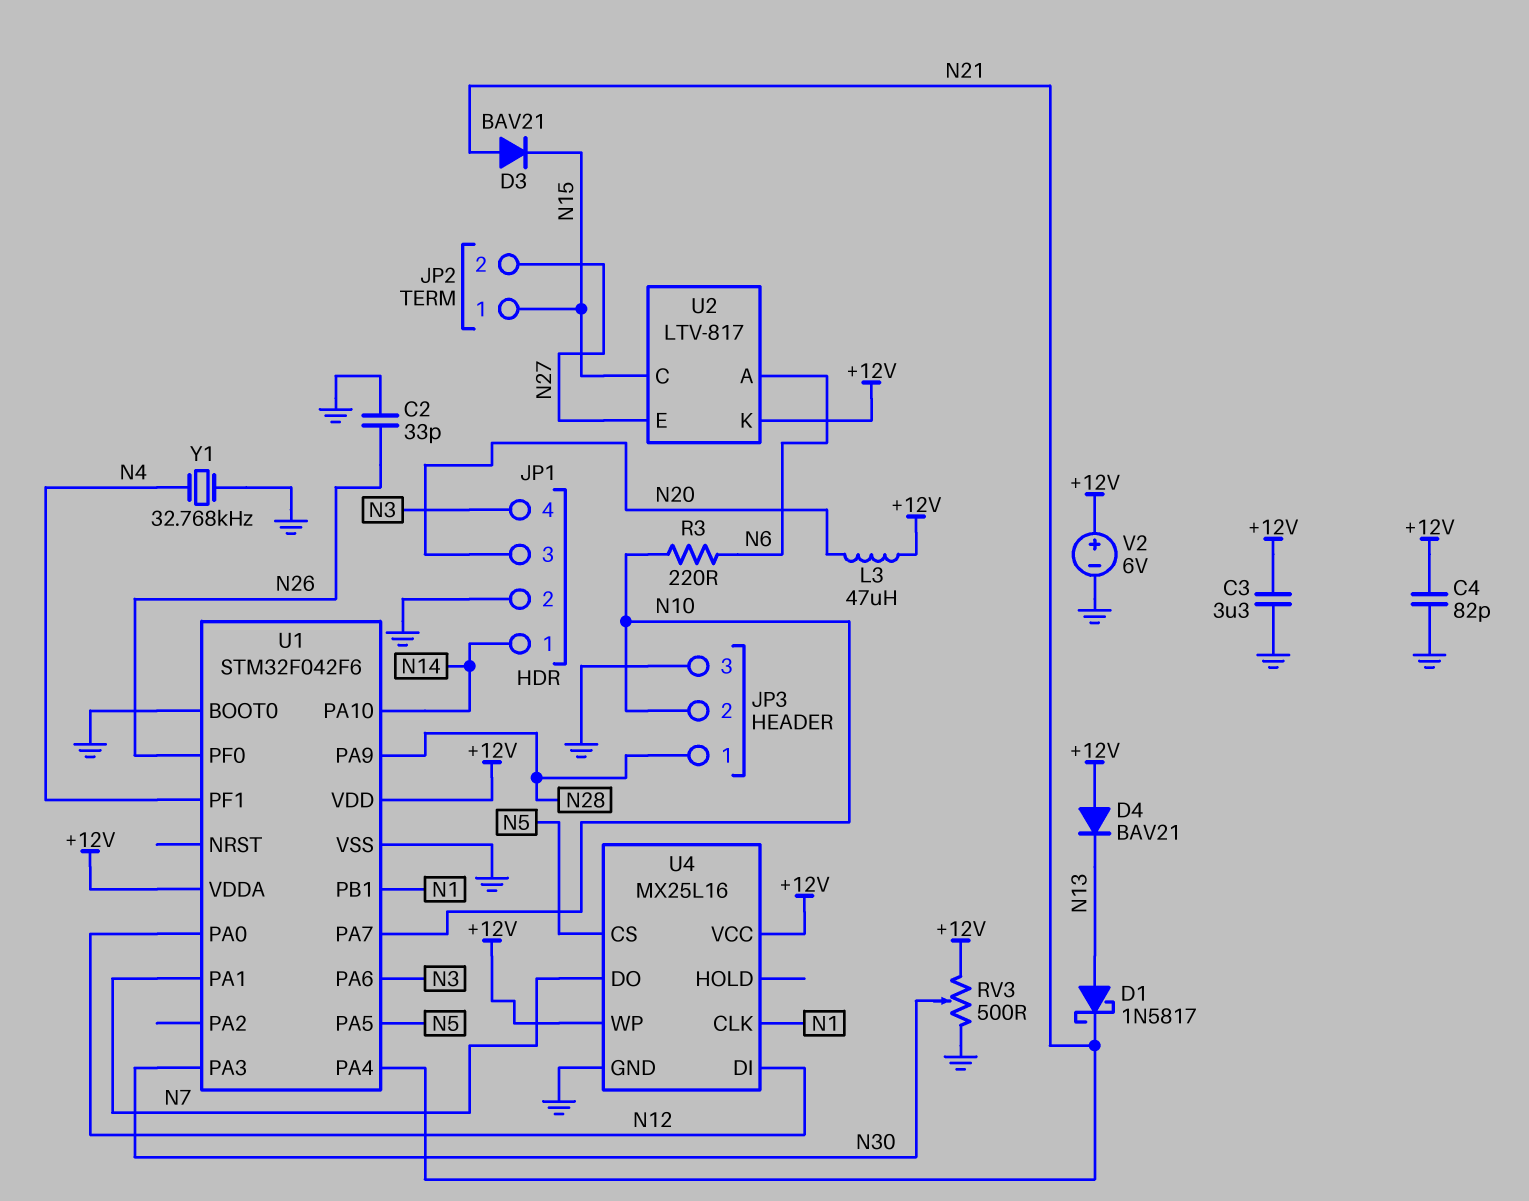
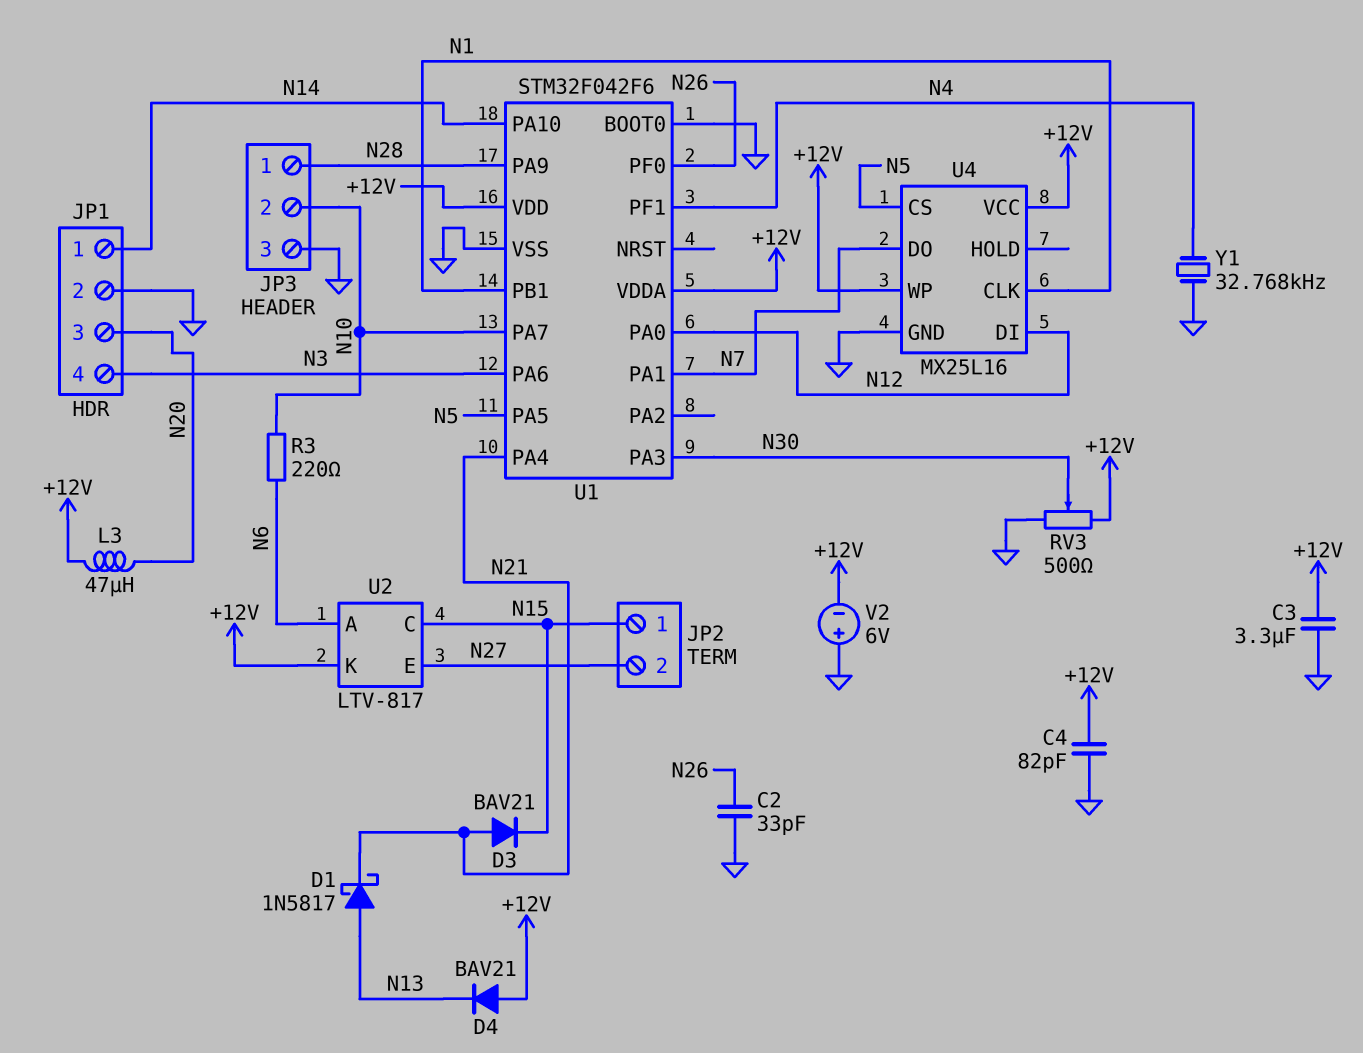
V2: 6V (plus +12V, minus GND) -> 6V (plus GND, minus +12V)

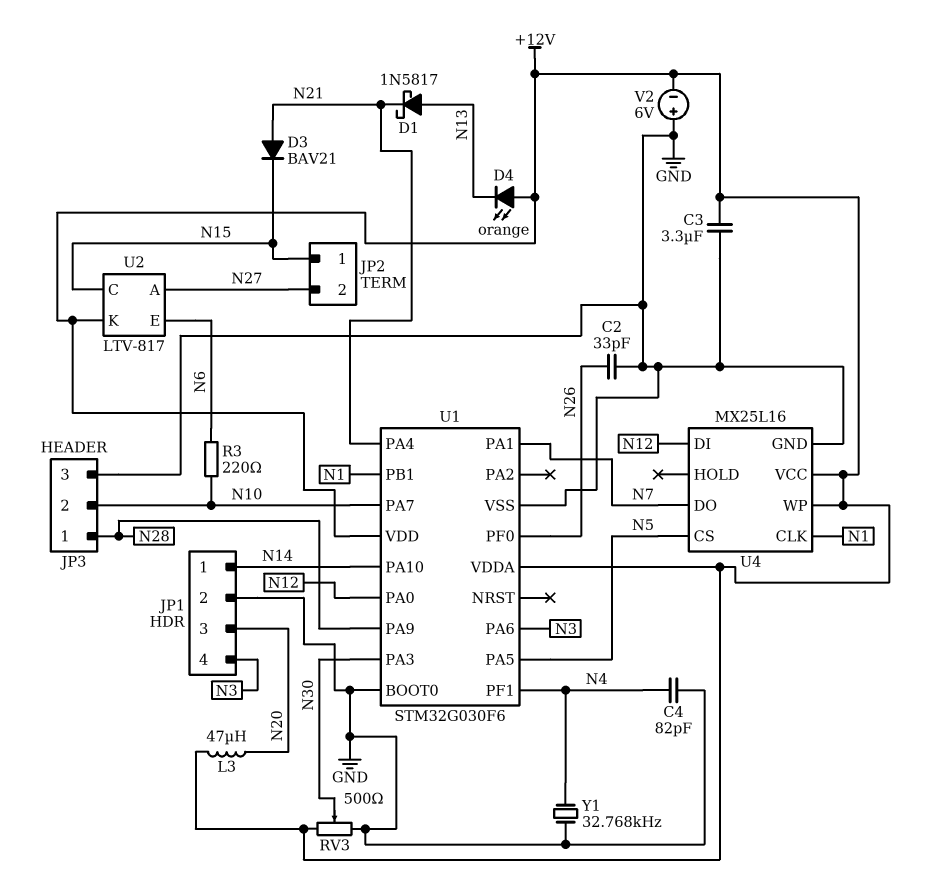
C4: 82pF (+12V, GND) -> 82pF (GND, N4)
D4: diode BAV21 (A +12V, K N13) -> LED orange (A +12V, K N13)
U1: STM32F042F6 -> STM32G030F6
U2 pin A: N6 -> N27
U2 pin E: N27 -> N6

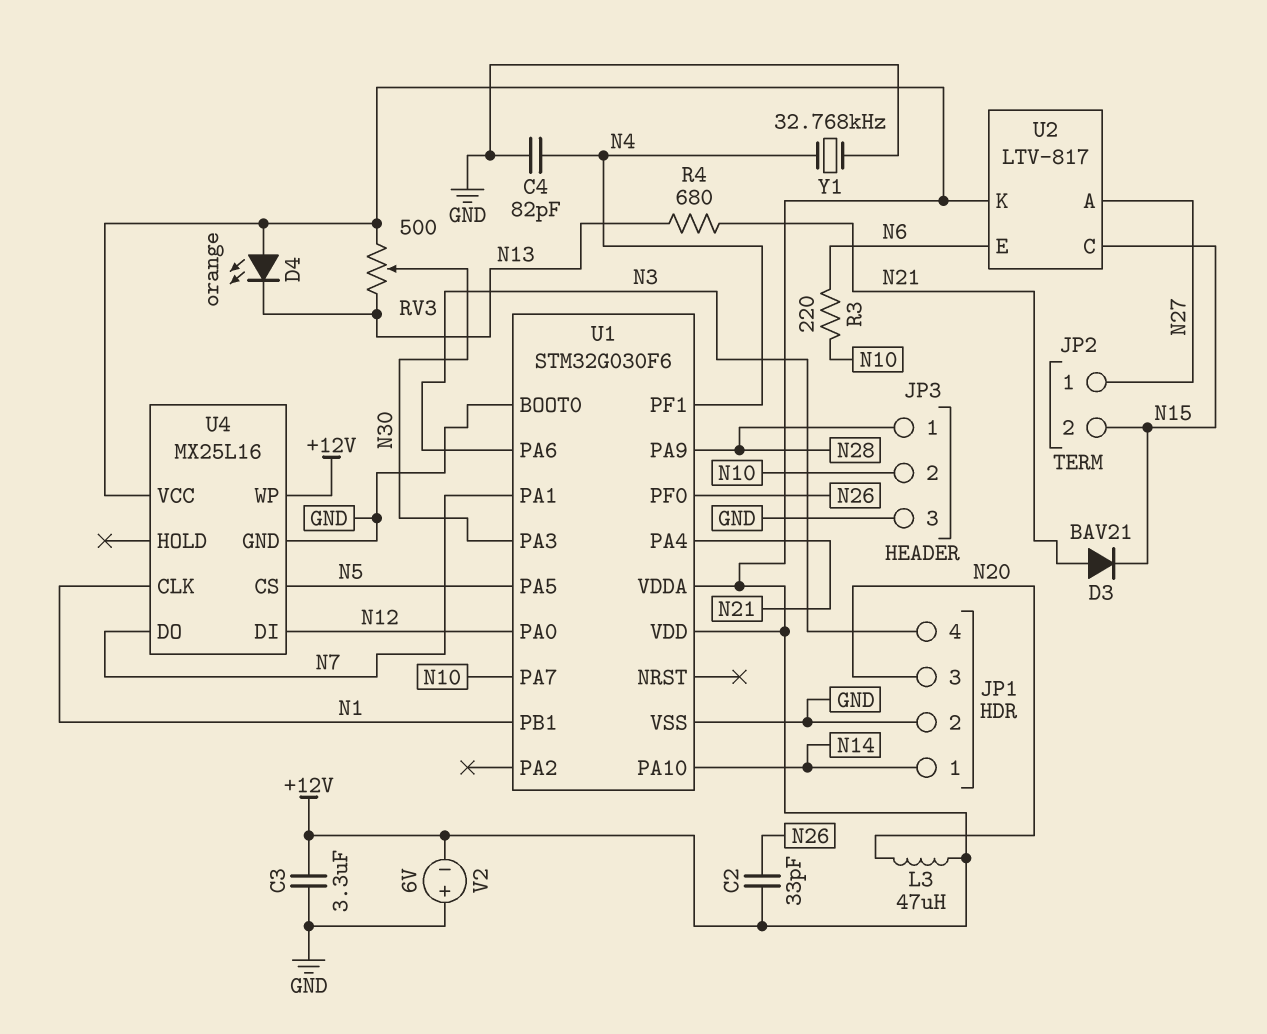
C2: 33pF (GND, N26) -> 33pF (+12V, N26)
D1: schottky 1N5817 (A N13, K N21) -> none
JP2 pin 1: N15 -> N27
JP2 pin 2: N27 -> N15
R4: none -> 680 (N13, N21)
RV3: 500 (+12V, GND, wiper N30) -> 500 (+12V, N13, wiper N30)

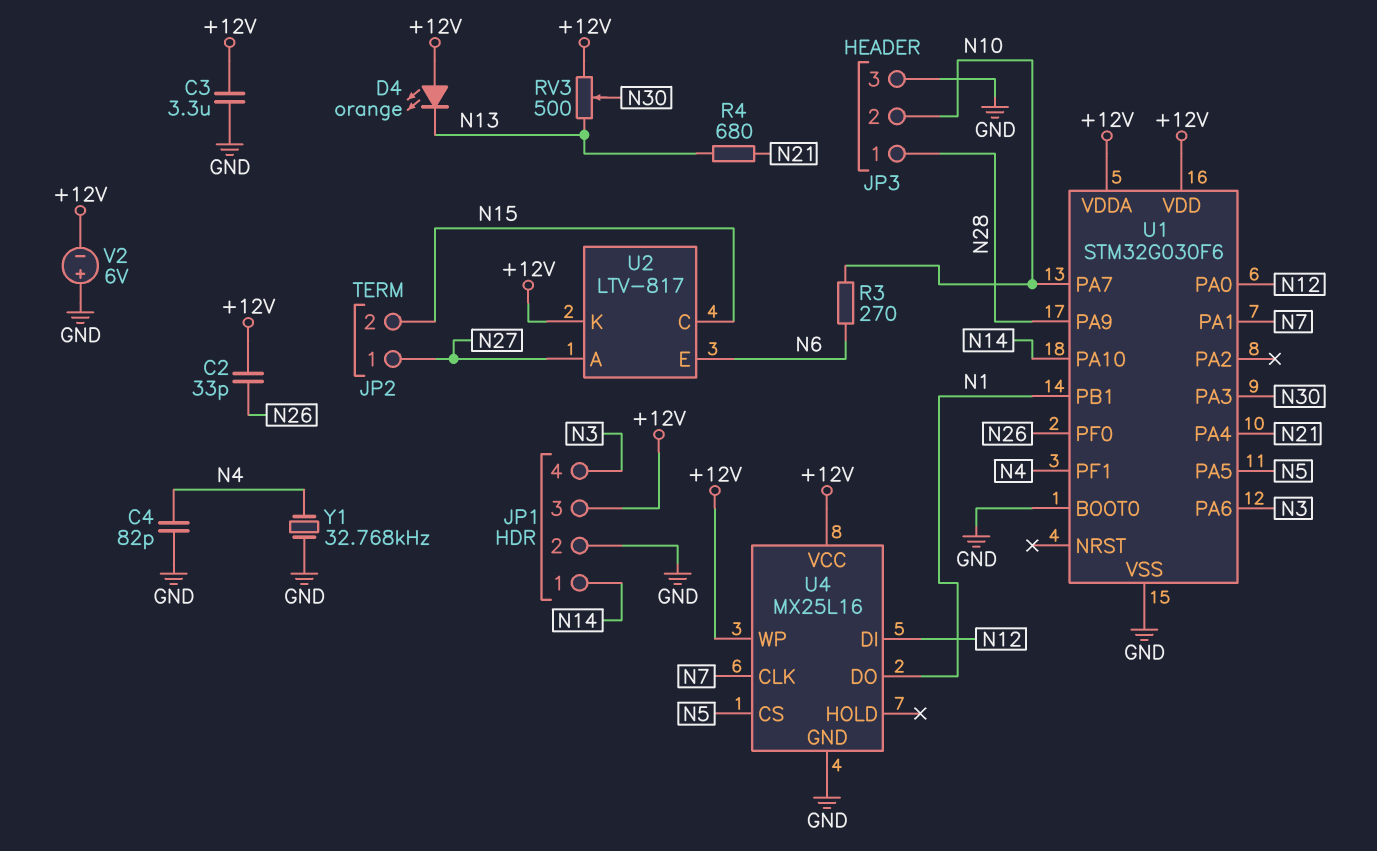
D3: diode BAV21 (A N21, K N15) -> none
JP1 pin 3: N20 -> +12V
L3: 47uH (+12V, N20) -> none
R3: 220 (N6, N10) -> 270 (N6, N10)
U4 pin CLK: N1 -> N7
U4 pin DO: N7 -> N1

